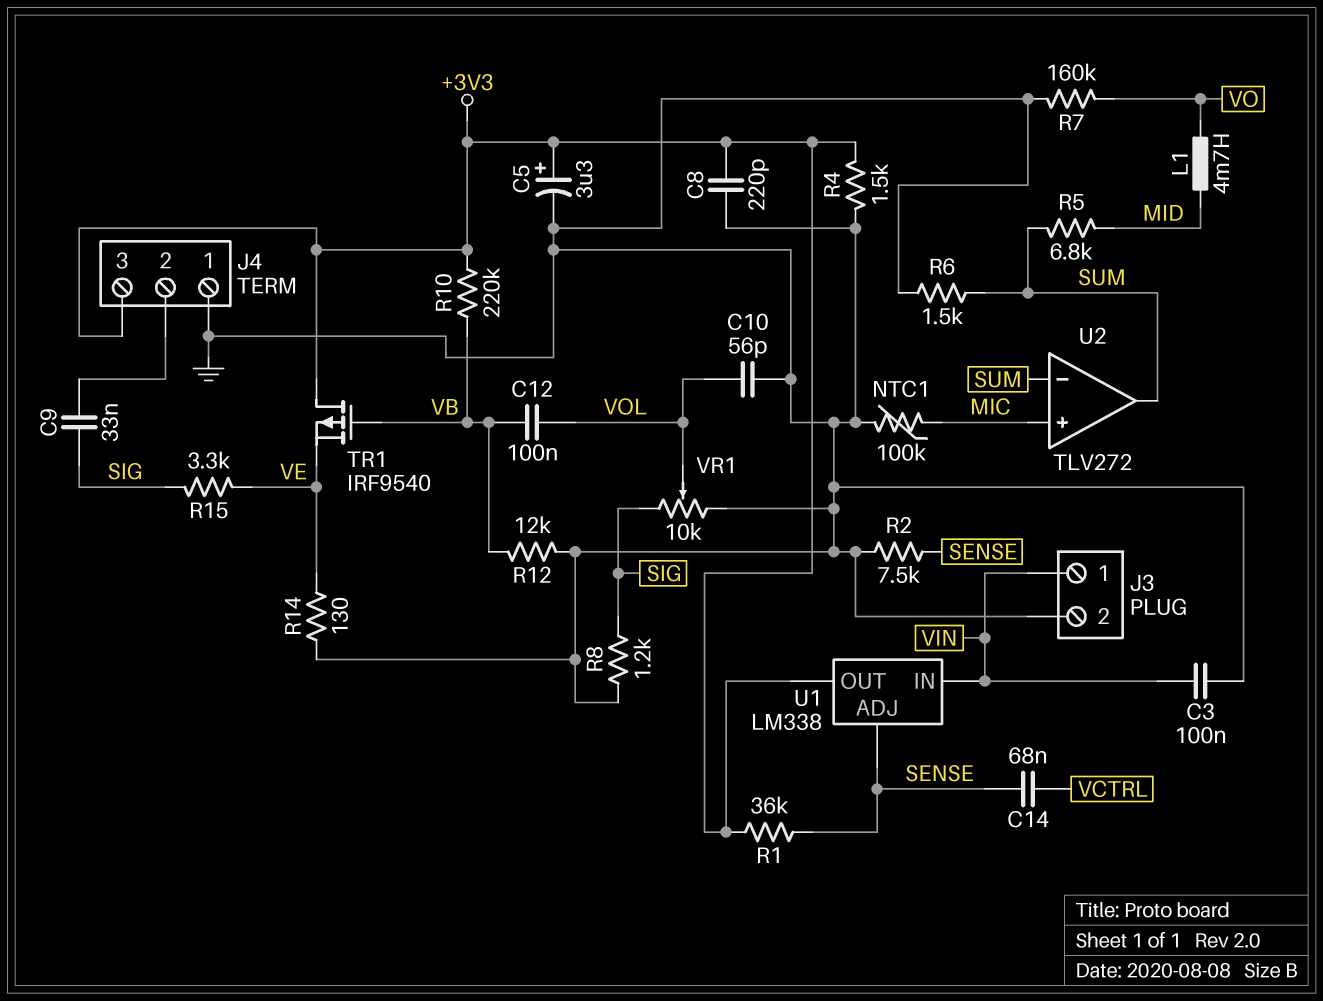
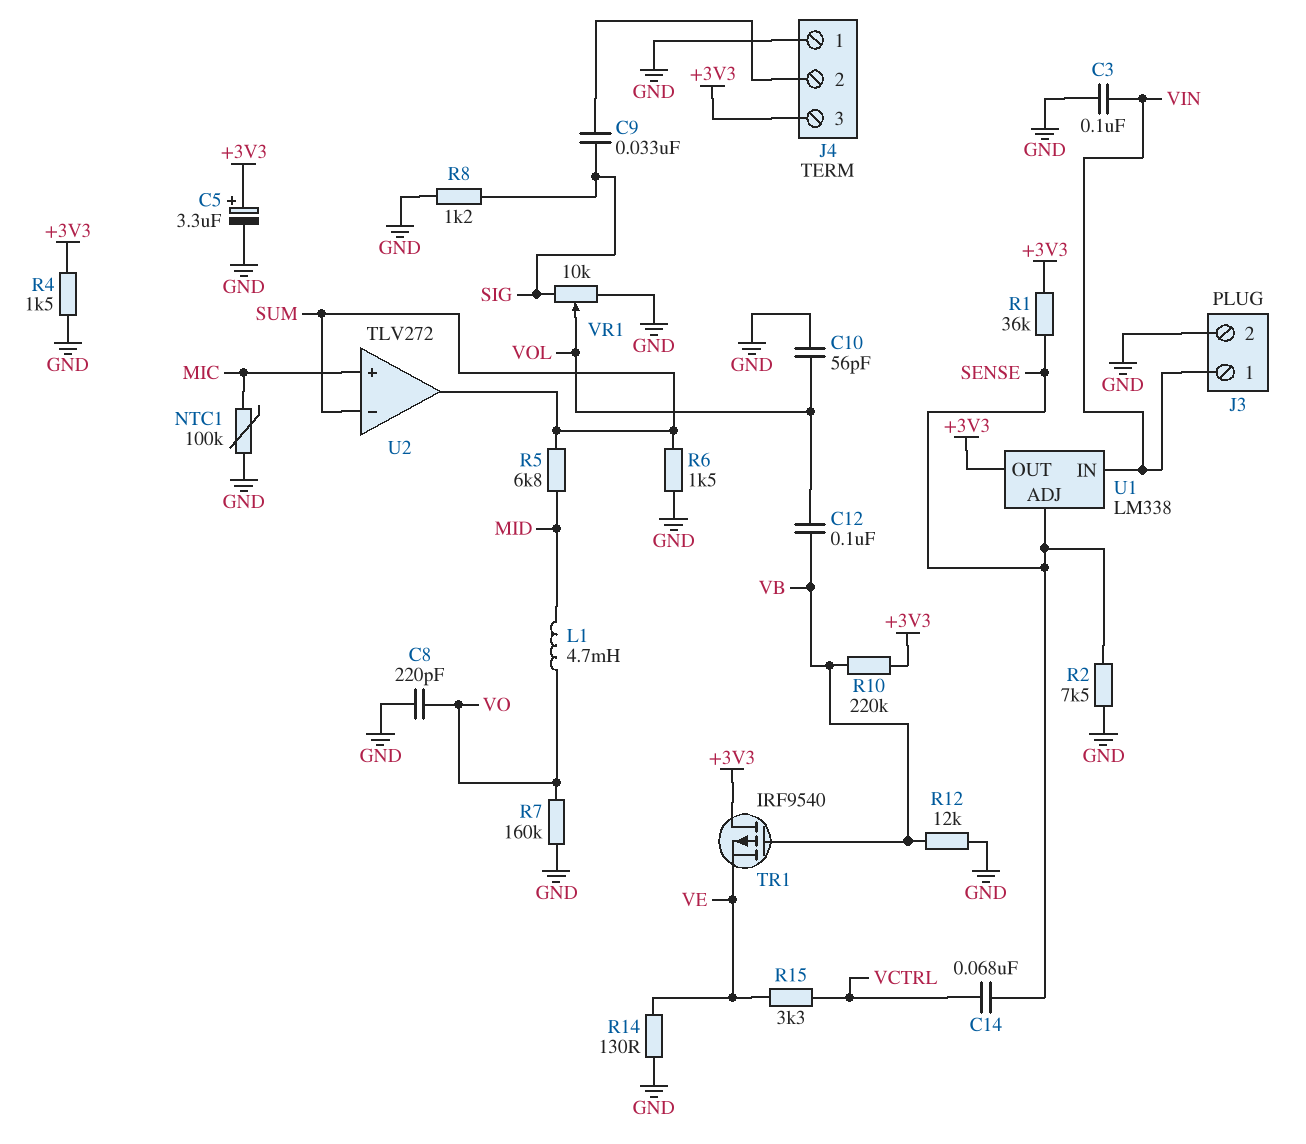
C8: 220pF (+3V3, GND) -> 220pF (GND, VO)
R15: 3.3k (SIG, VE) -> 3.3k (VCTRL, VE)

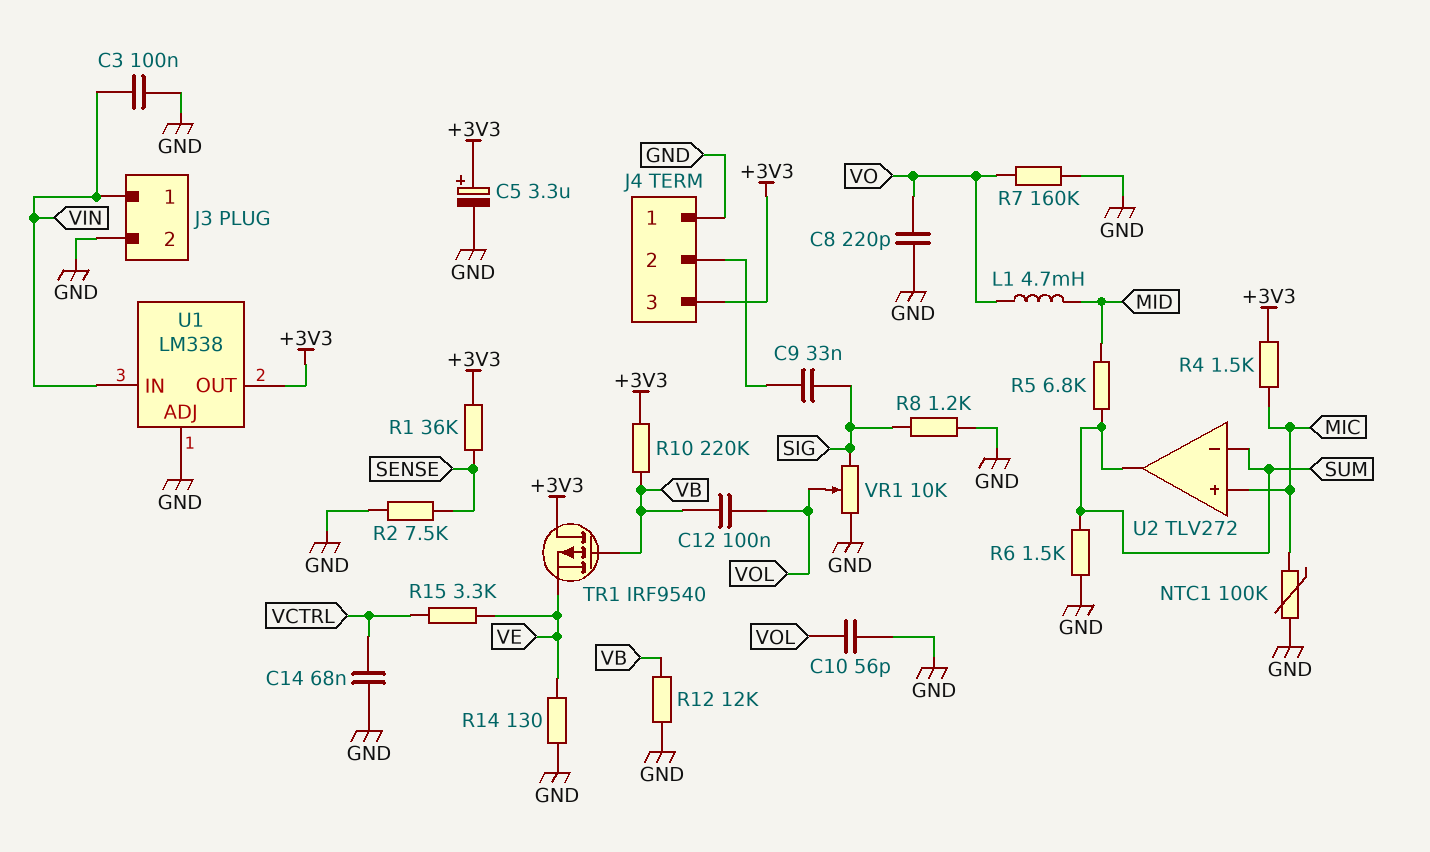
C14: 68nF (SENSE, VCTRL) -> 68nF (GND, VCTRL)
R4: 1.5k (+3V3, GND) -> 1.5k (+3V3, MIC)
U1 pin ADJ: SENSE -> GND

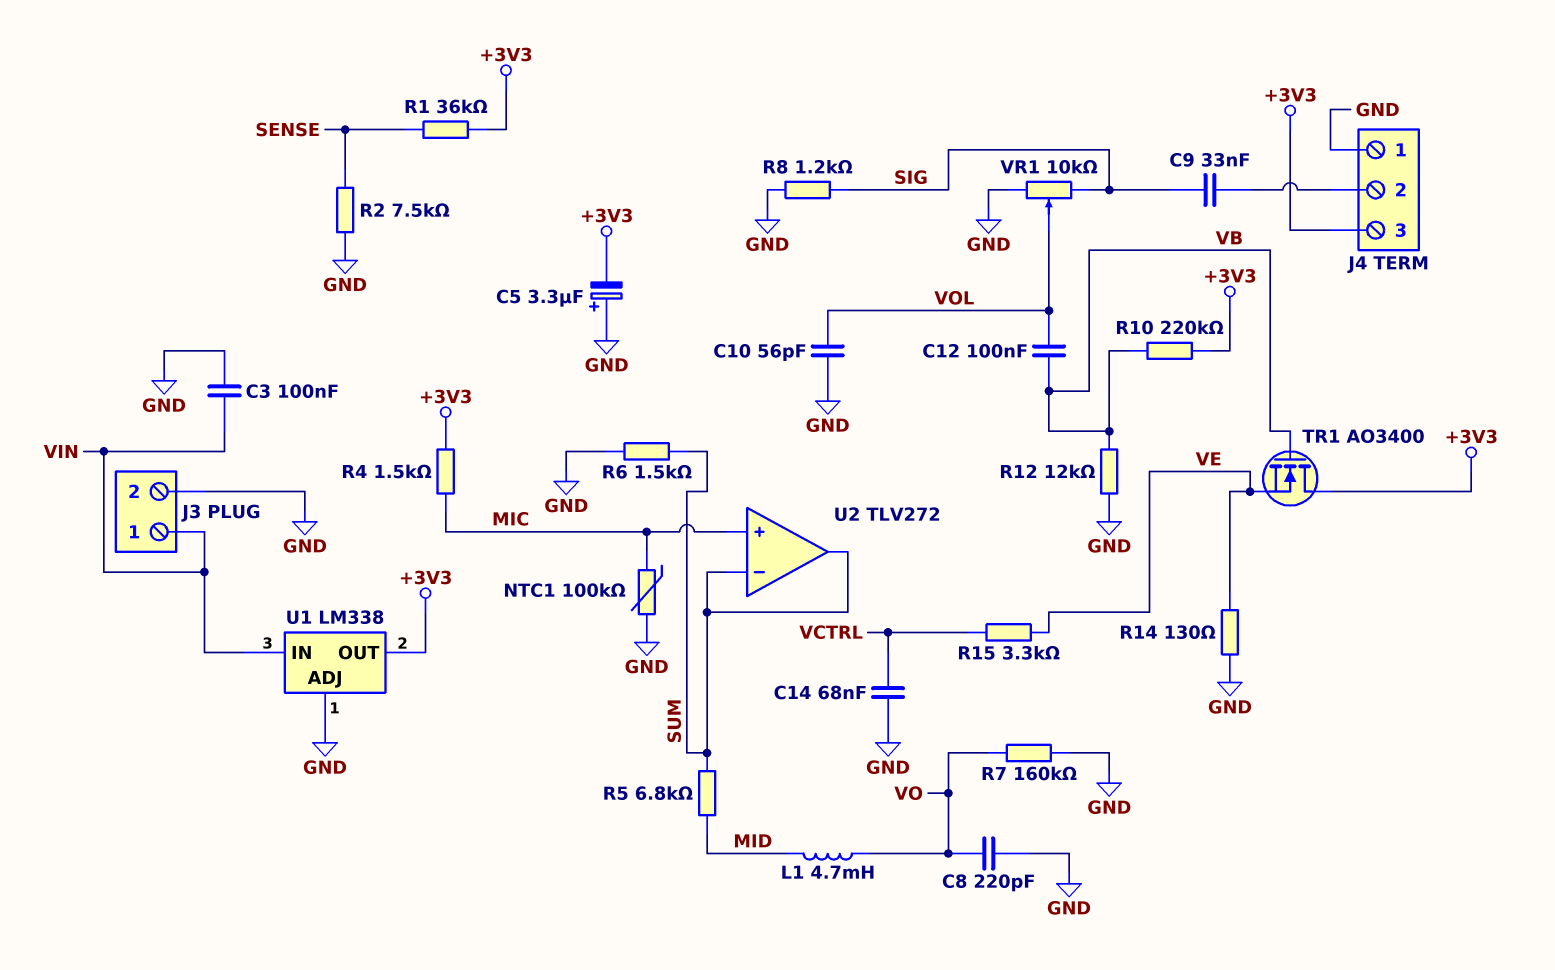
C5: 3.3uF (plus +3V3, minus GND) -> 3.3uF (plus GND, minus +3V3)
TR1: PMOS IRF9540 (G VB, D +3V3, S VE) -> NMOS AO3400 (G VB, D +3V3, S VE)

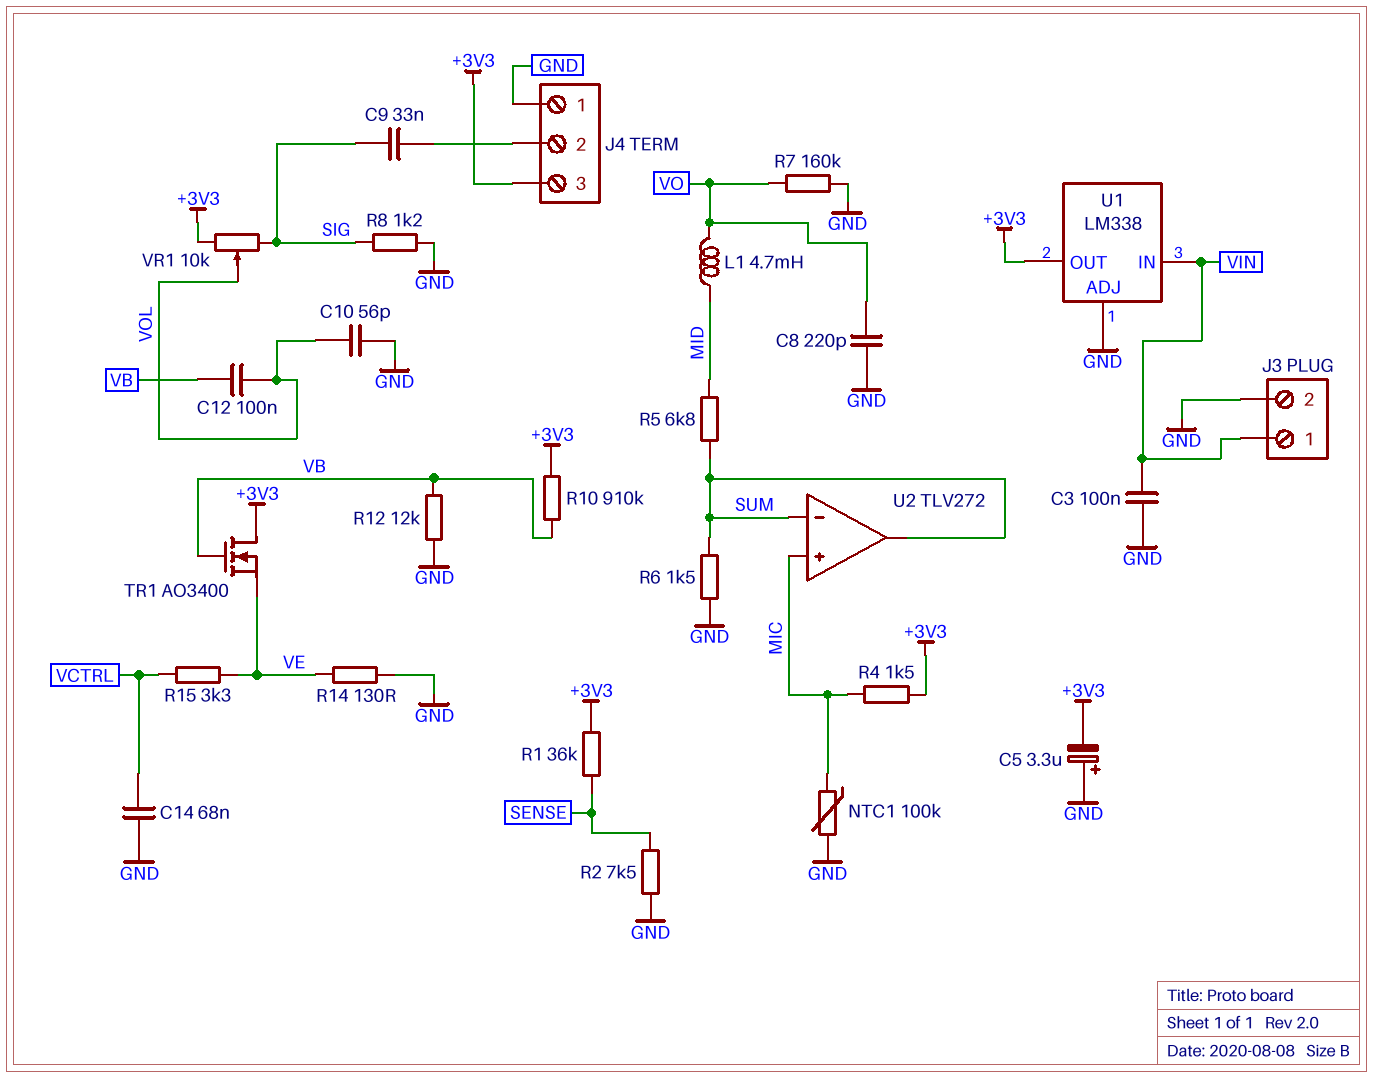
R10: 220k (+3V3, VB) -> 910k (+3V3, VB)
VR1: 10k (GND, SIG, wiper VOL) -> 10k (+3V3, SIG, wiper VOL)

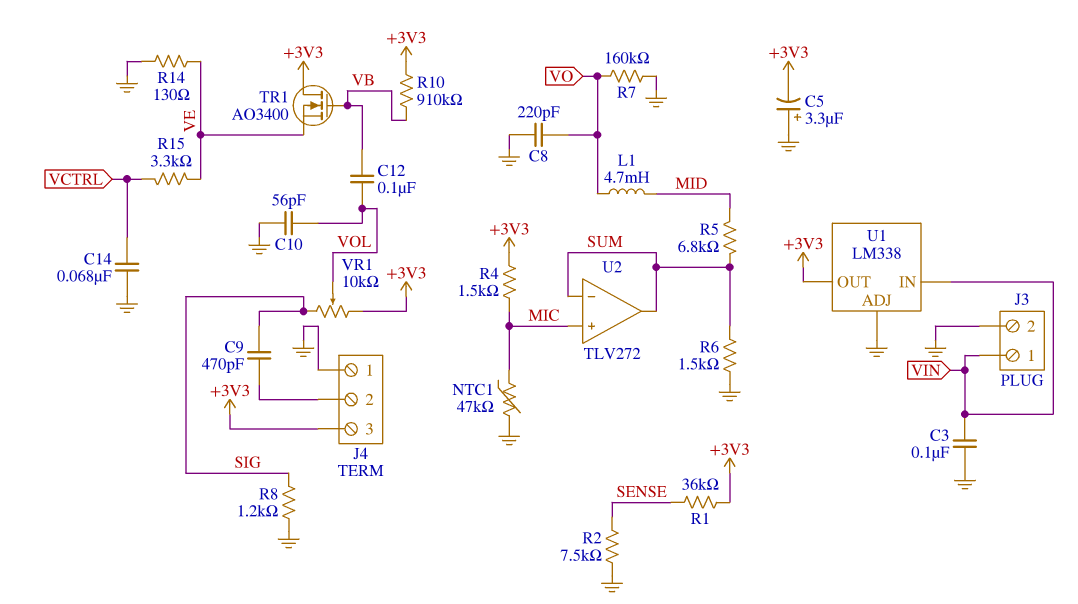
C9: 33nF (J4/2, SIG) -> 470pF (J4/2, SIG)
NTC1: 100k (GND, MIC) -> 47k (GND, MIC)
R12: 12k (GND, VB) -> none

